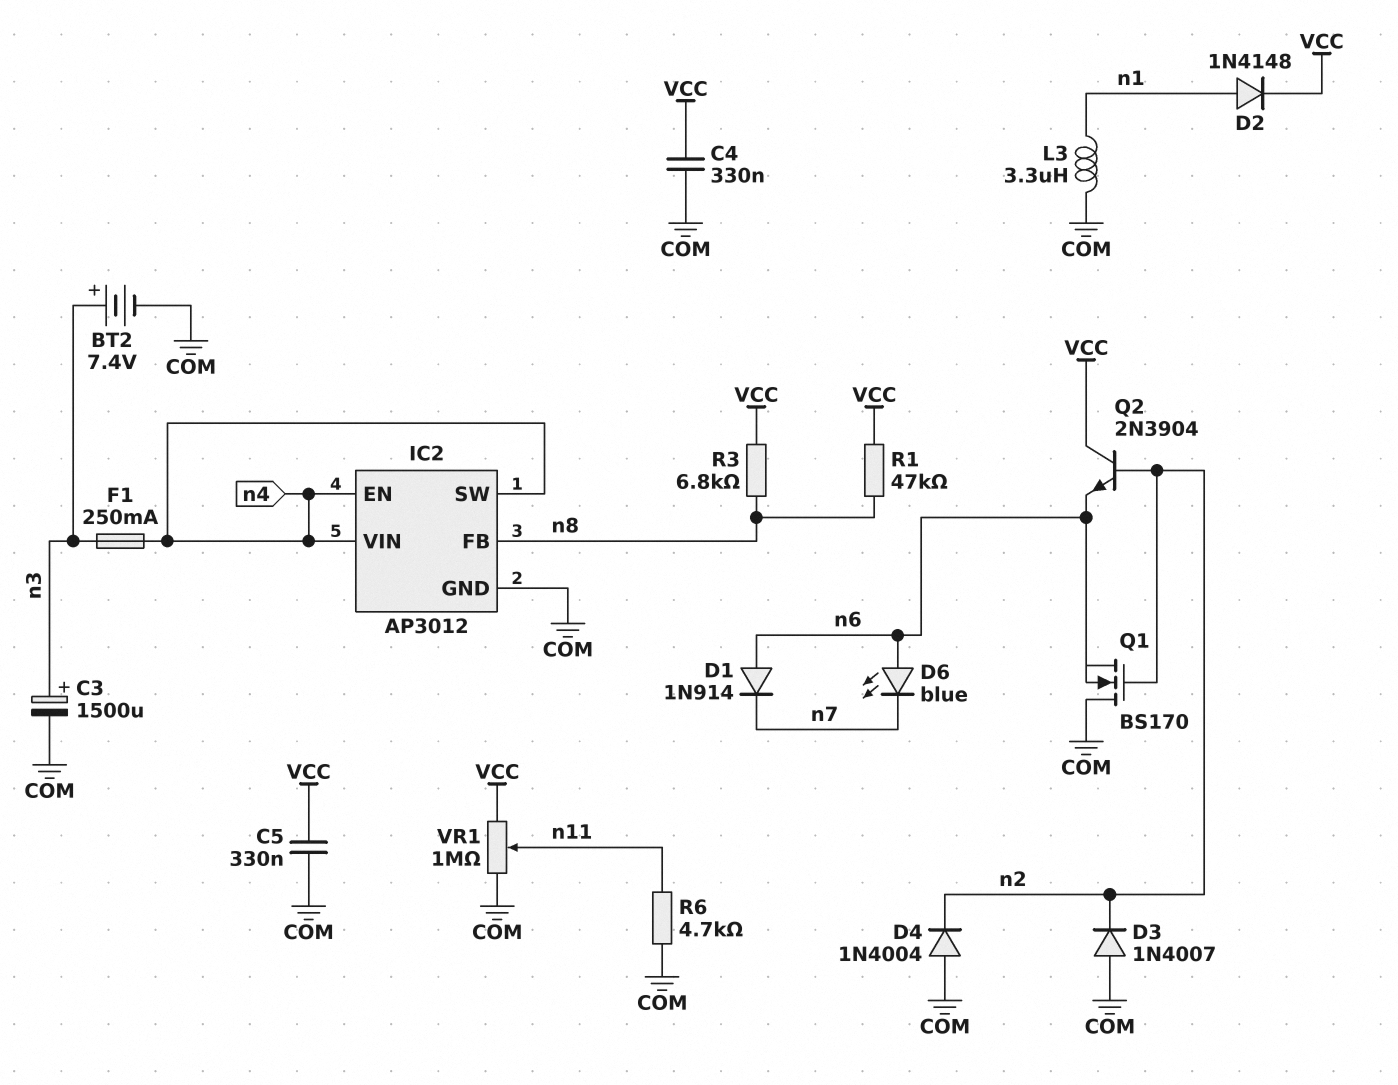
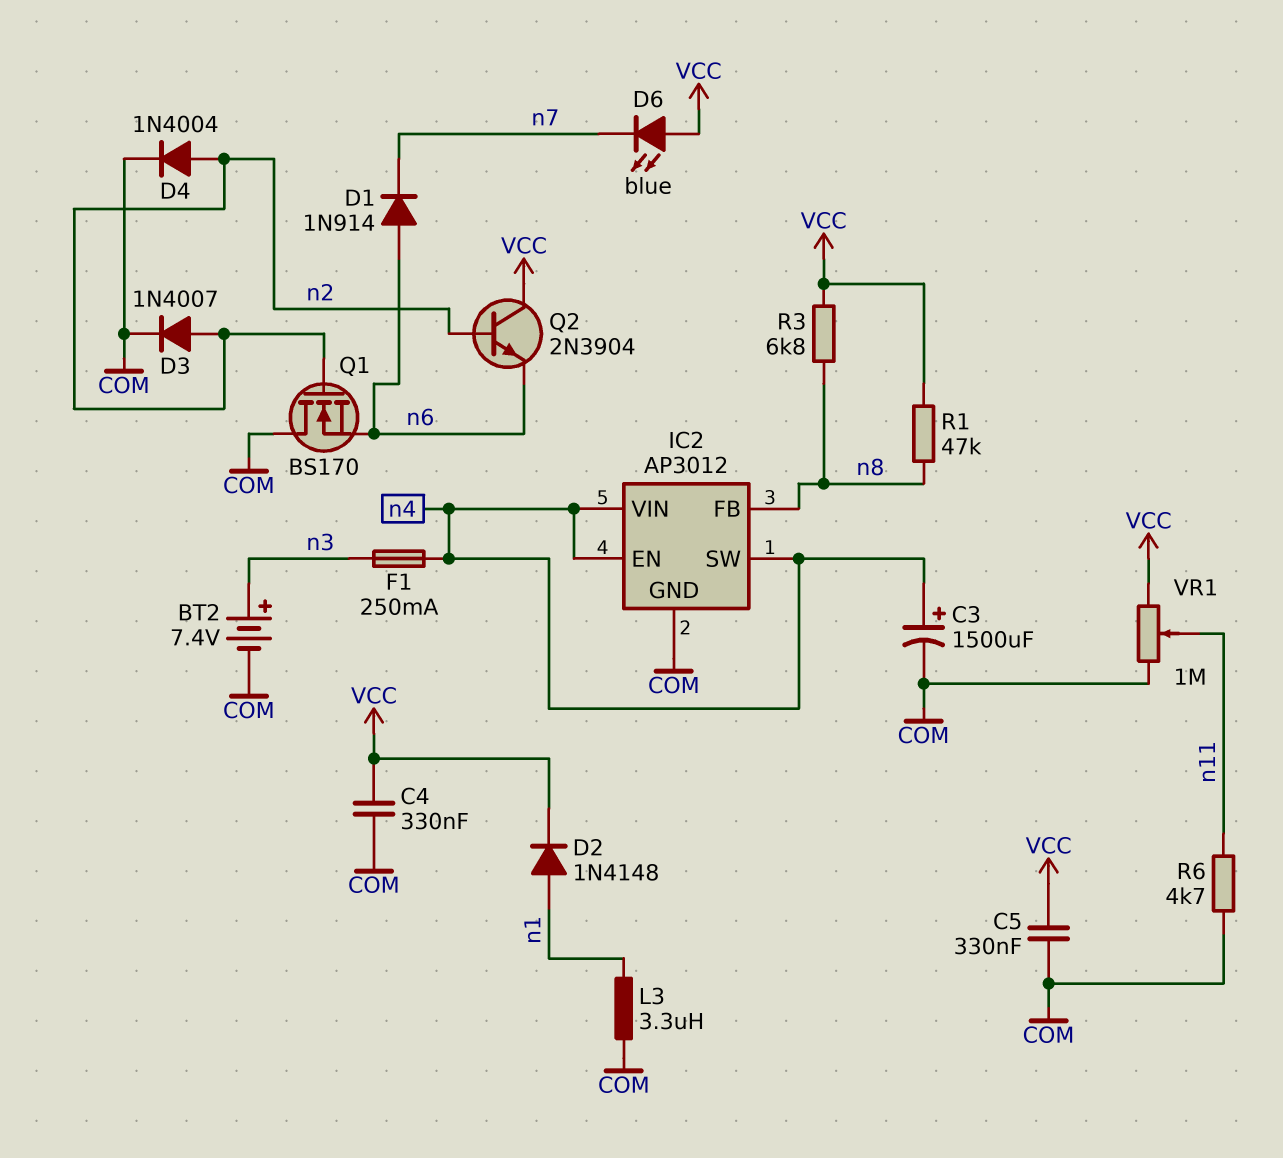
C3: 1500uF (plus n3, minus COM) -> 1500uF (plus n4, minus COM)
D3: diode 1N4007 (A COM, K n2) -> diode 1N4007 (A n2, K COM)
D4: diode 1N4004 (A COM, K n2) -> diode 1N4004 (A n2, K COM)
D6: LED blue (A n6, K n7) -> LED blue (A VCC, K n7)

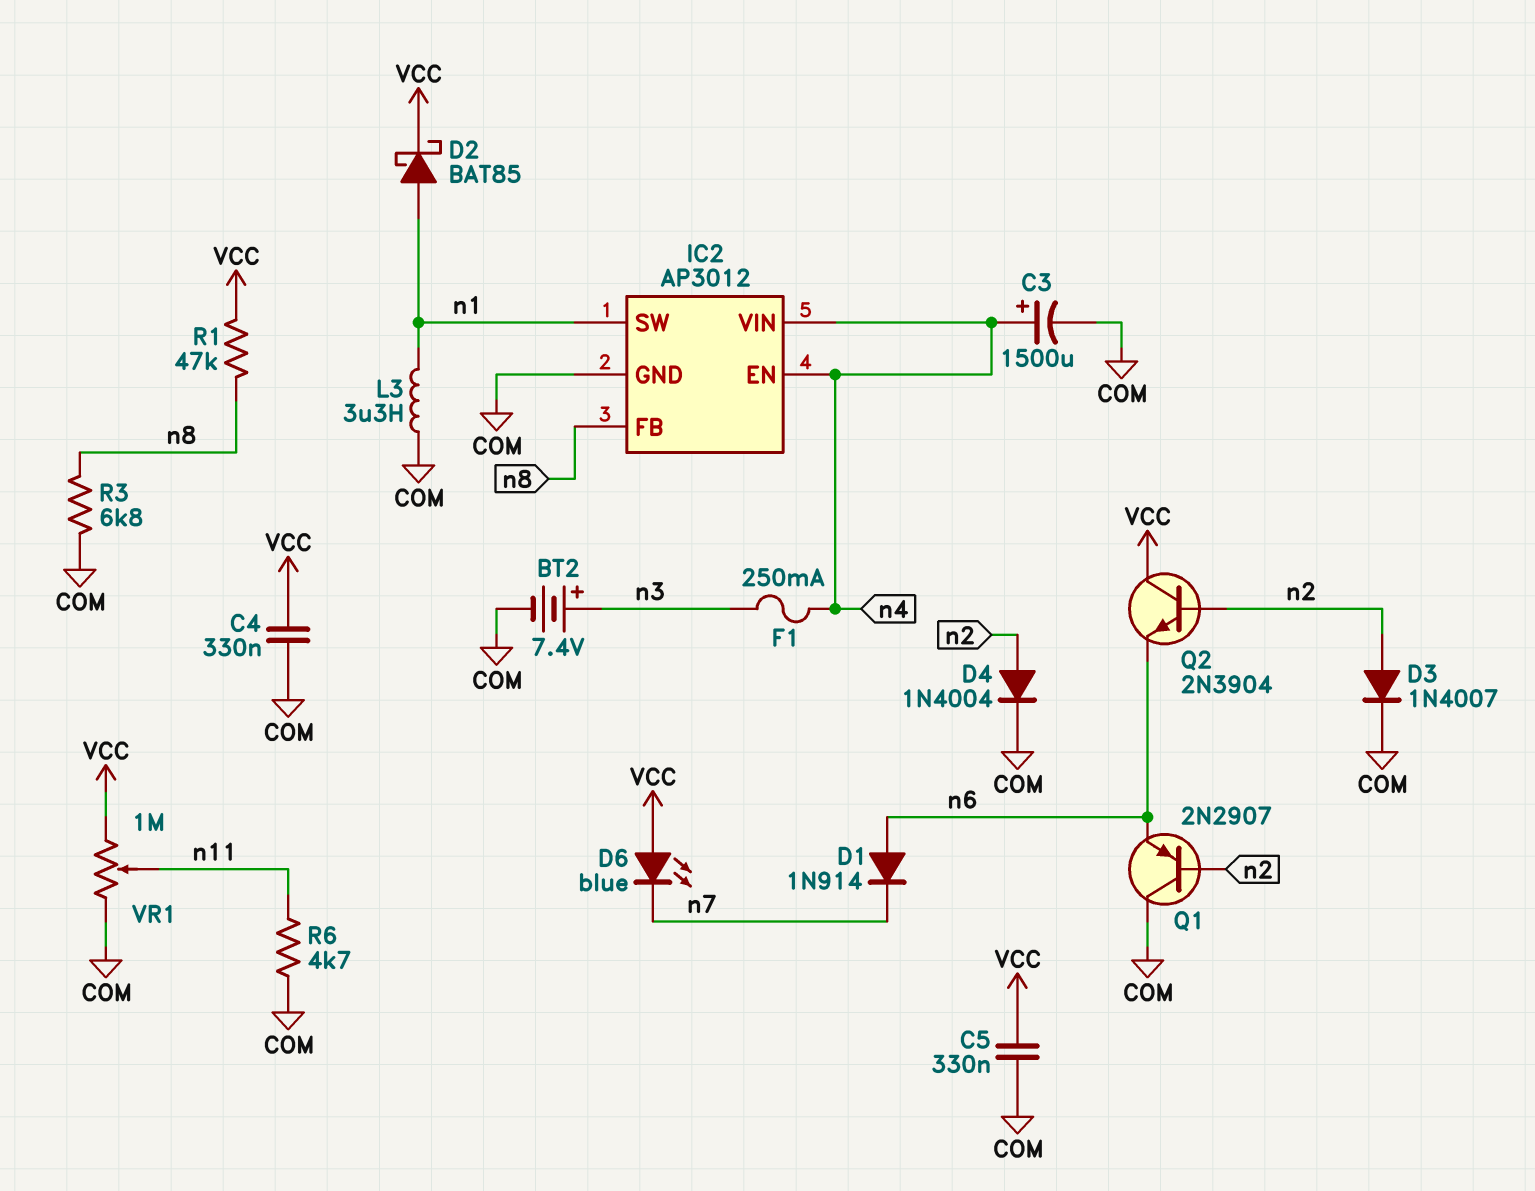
D2: diode 1N4148 (A n1, K VCC) -> schottky BAT85 (A n1, K VCC)
IC2 pin SW: n4 -> n1
Q1: NMOS BS170 (G n2, D COM, S n6) -> PNP 2N2907 (B n2, C COM, E n6)
R3: 6.8k (VCC, n8) -> 6.8k (COM, n8)

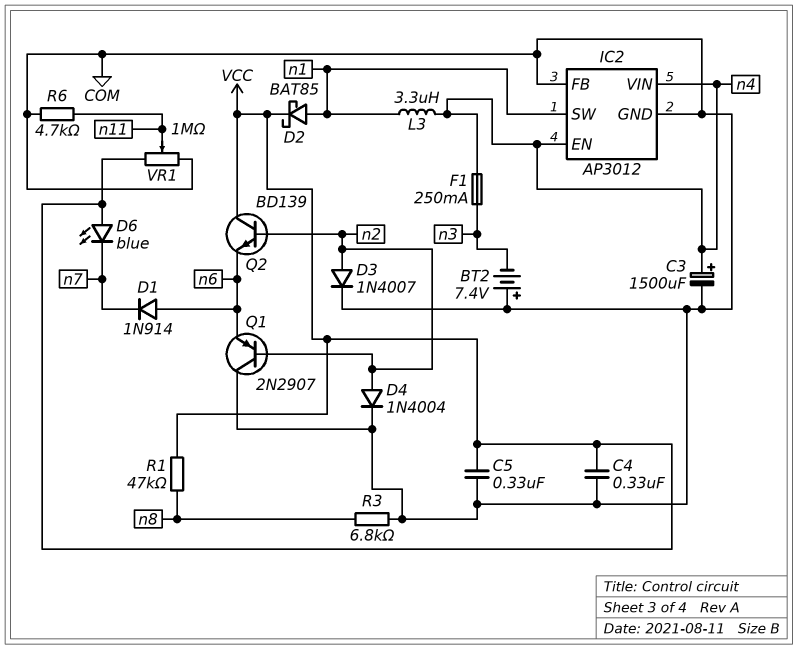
BT2: 7.4V (plus n3, minus COM) -> 7.4V (plus COM, minus n3)
IC2 pin FB: n8 -> COM
L3: 3.3uH (COM, n1) -> 3.3uH (n1, n4)
Q2: NPN 2N3904 (B n2, C VCC, E n6) -> NPN BD139 (B n2, C VCC, E n6)

